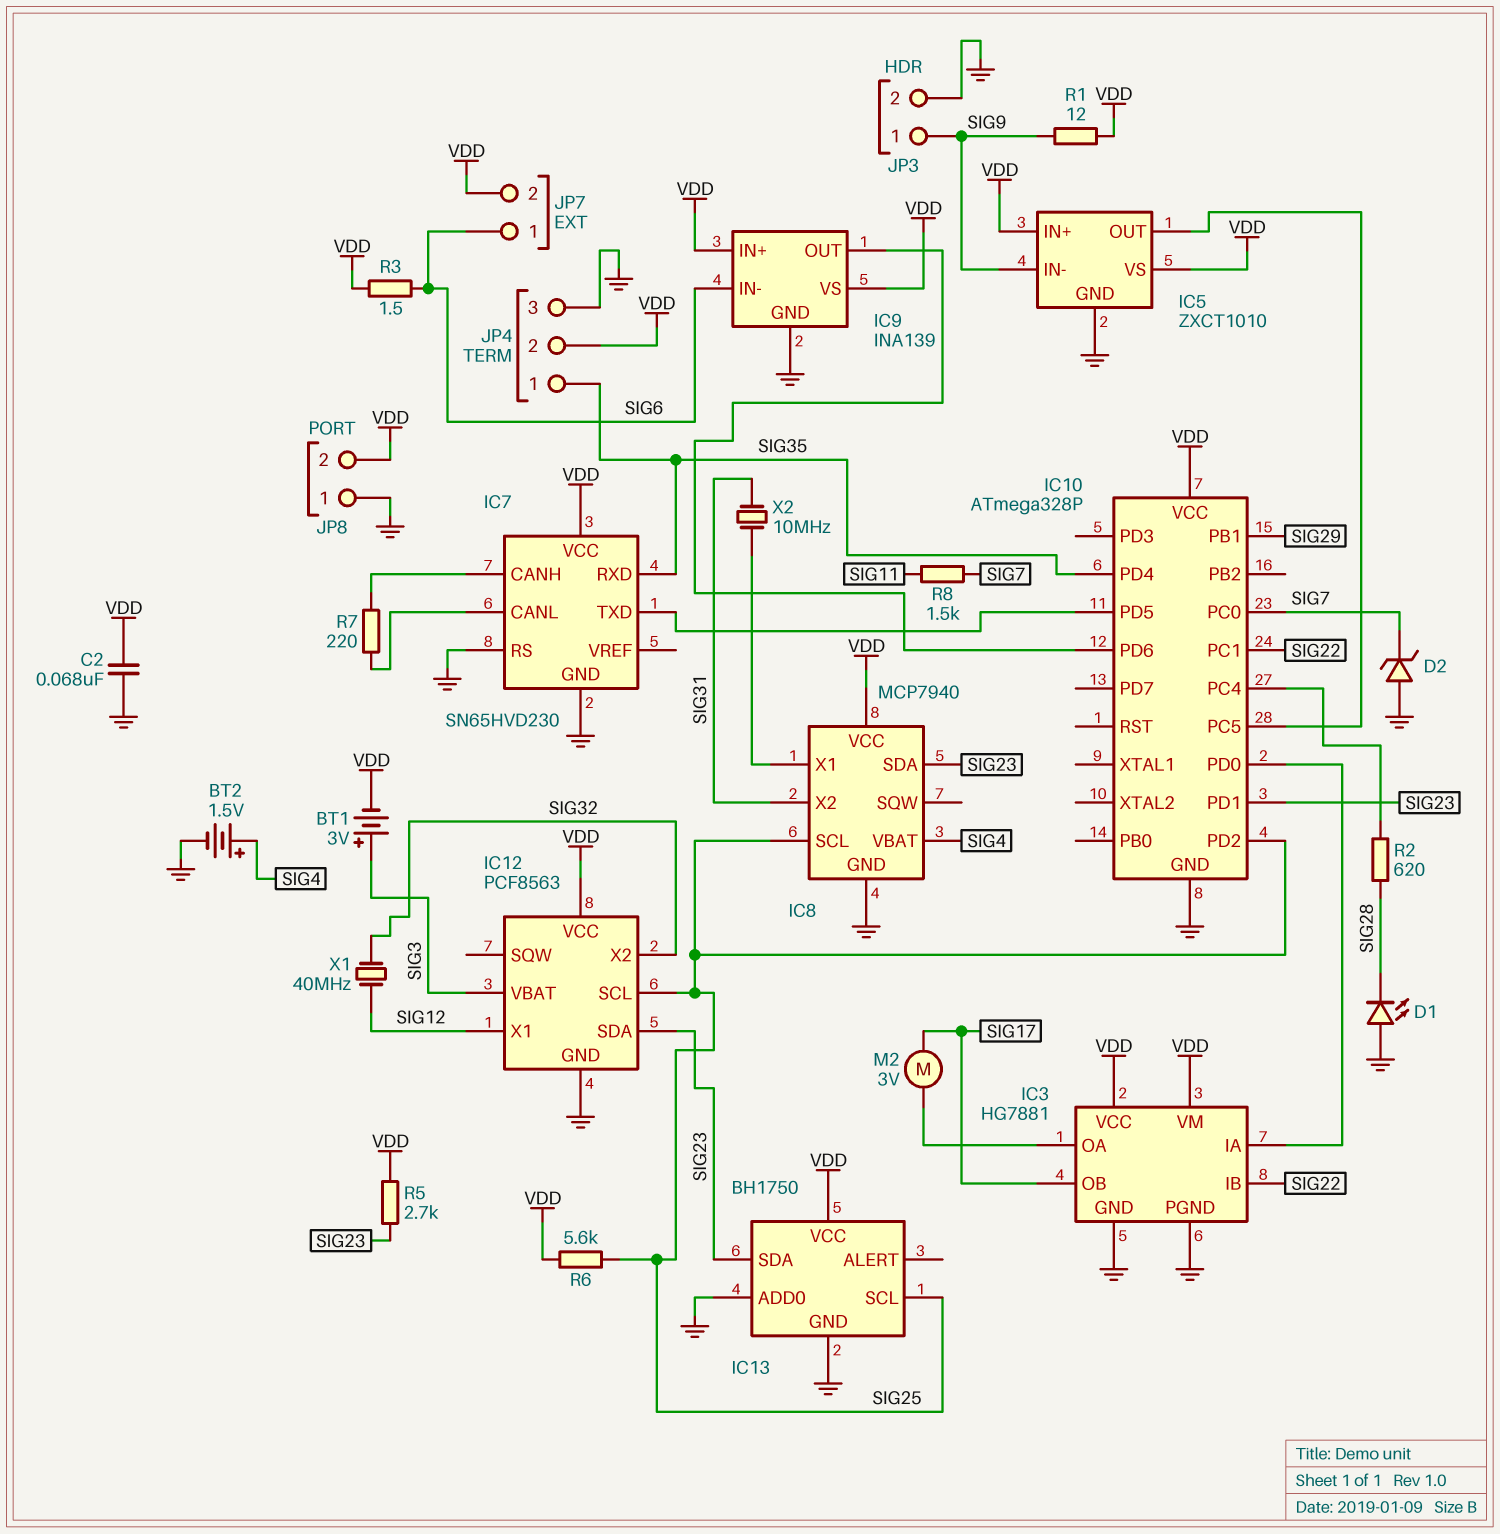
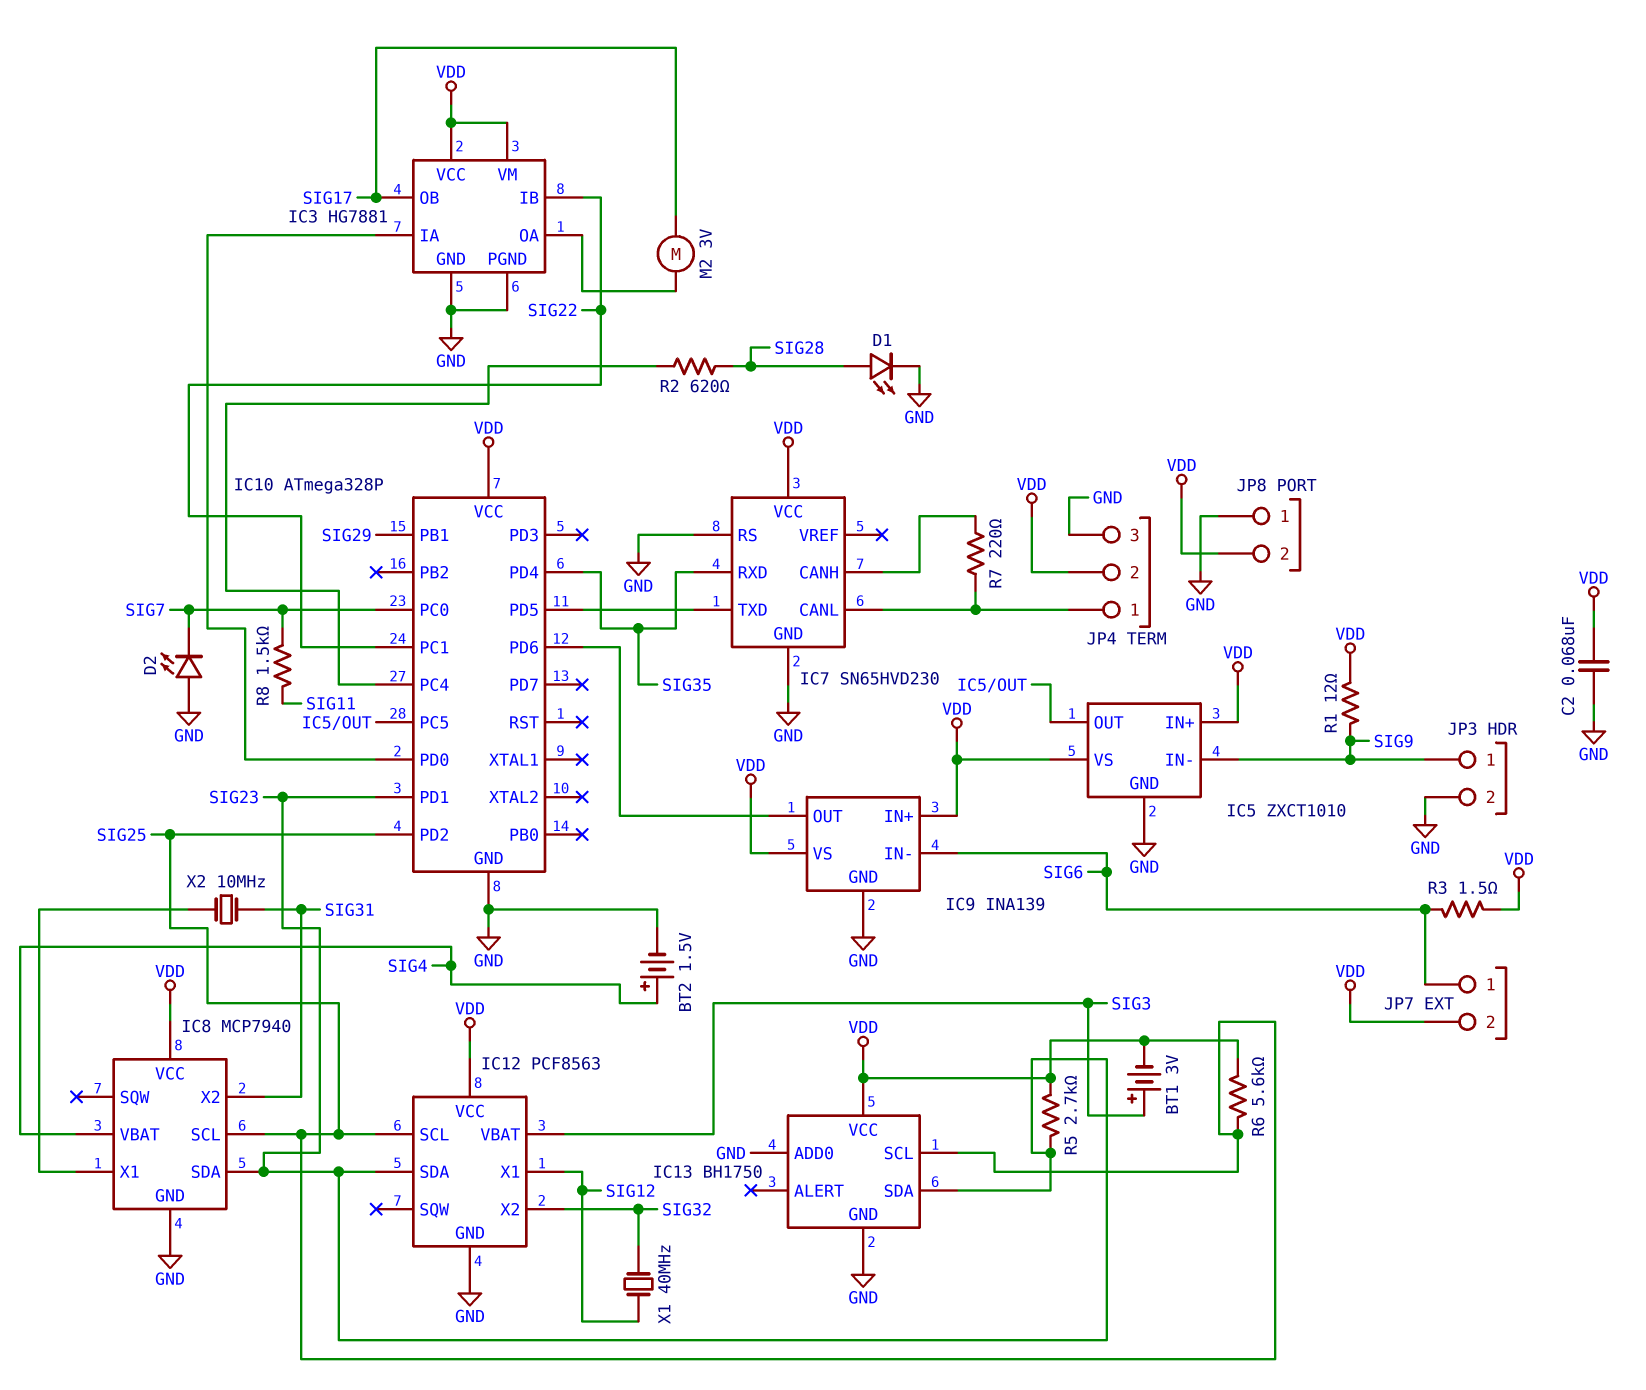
D1: LED (A GND, K SIG28) -> LED (A SIG28, K GND)
D2: zener (A GND, K SIG7) -> LED (A GND, K SIG7)
JP4 pin 1: SIG35 -> IC7/CANL

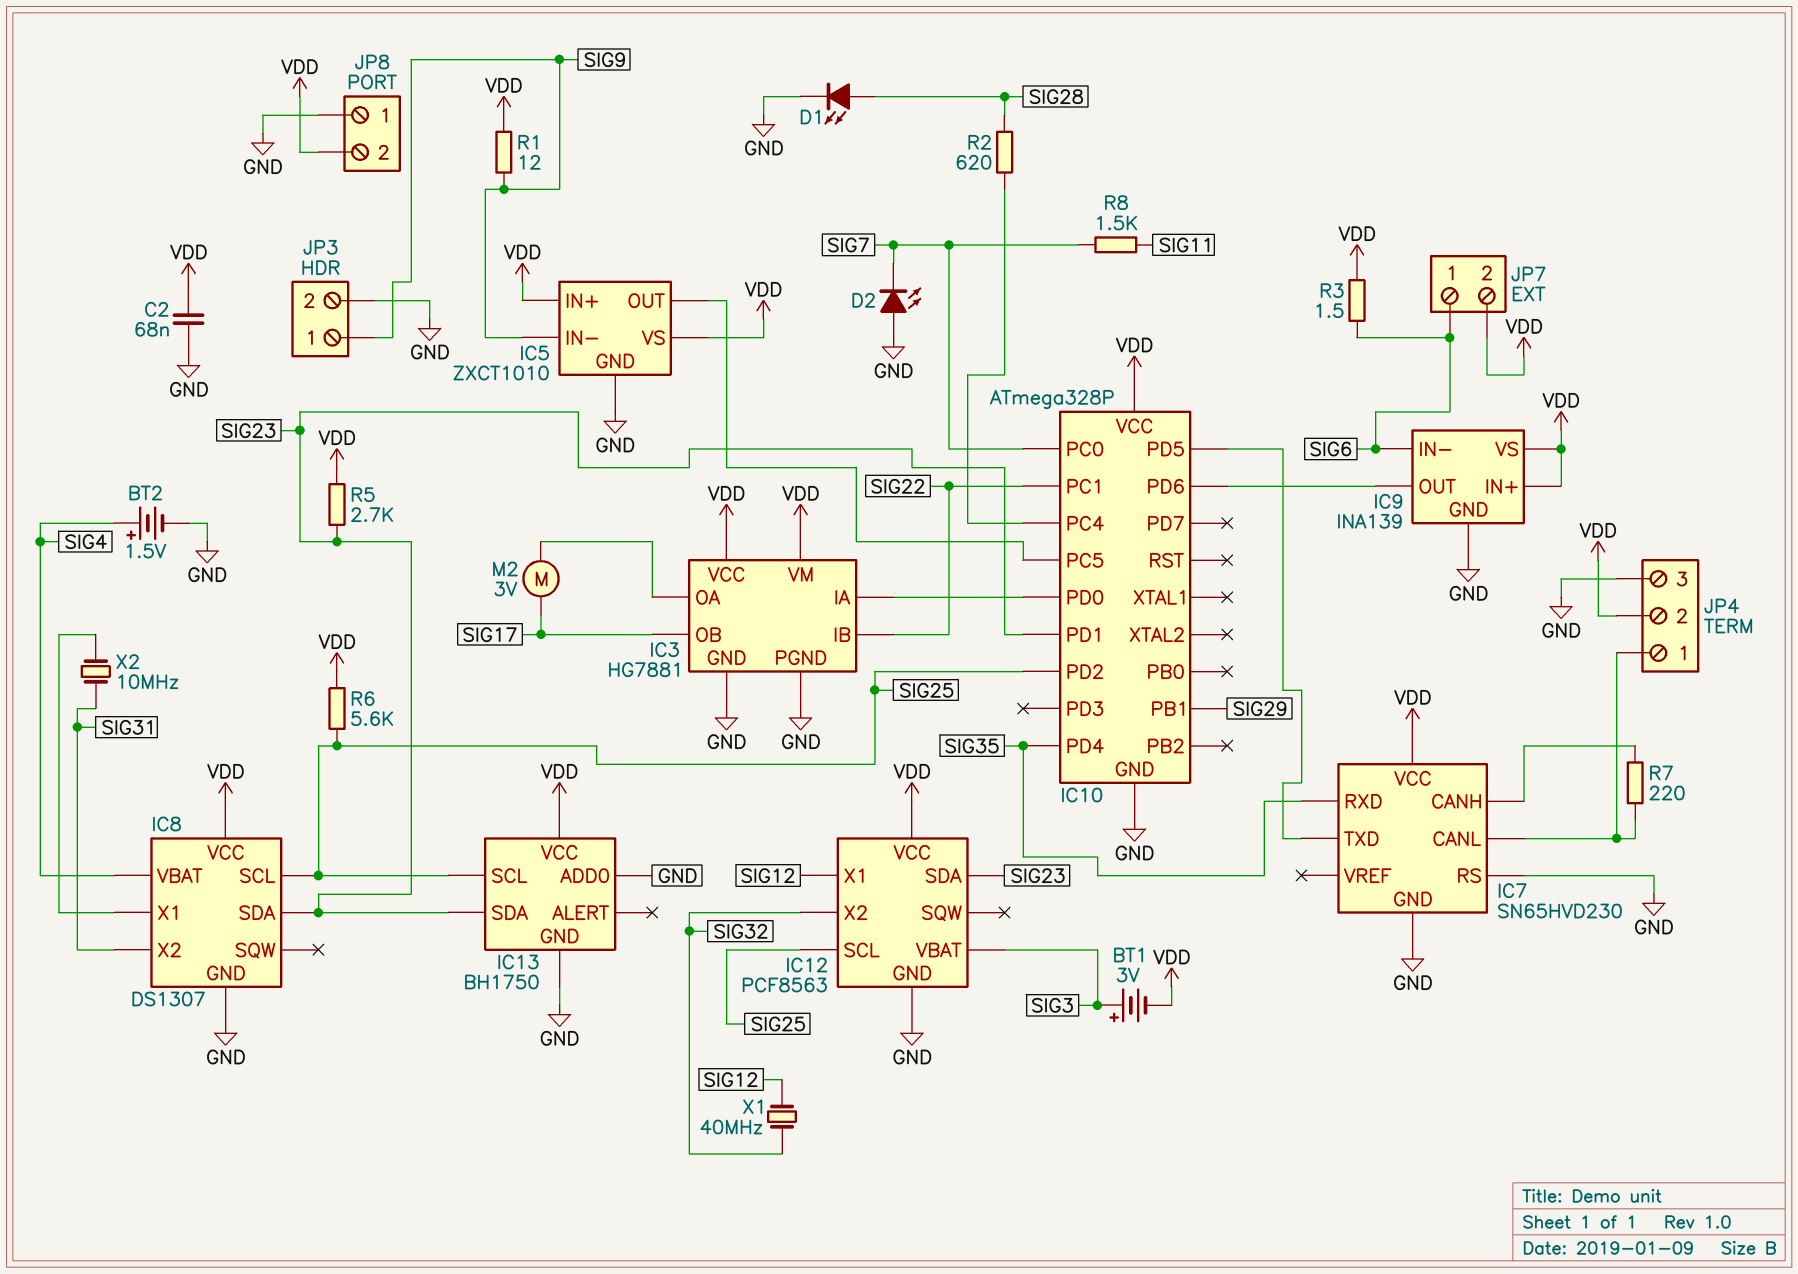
IC8: MCP7940 -> DS1307

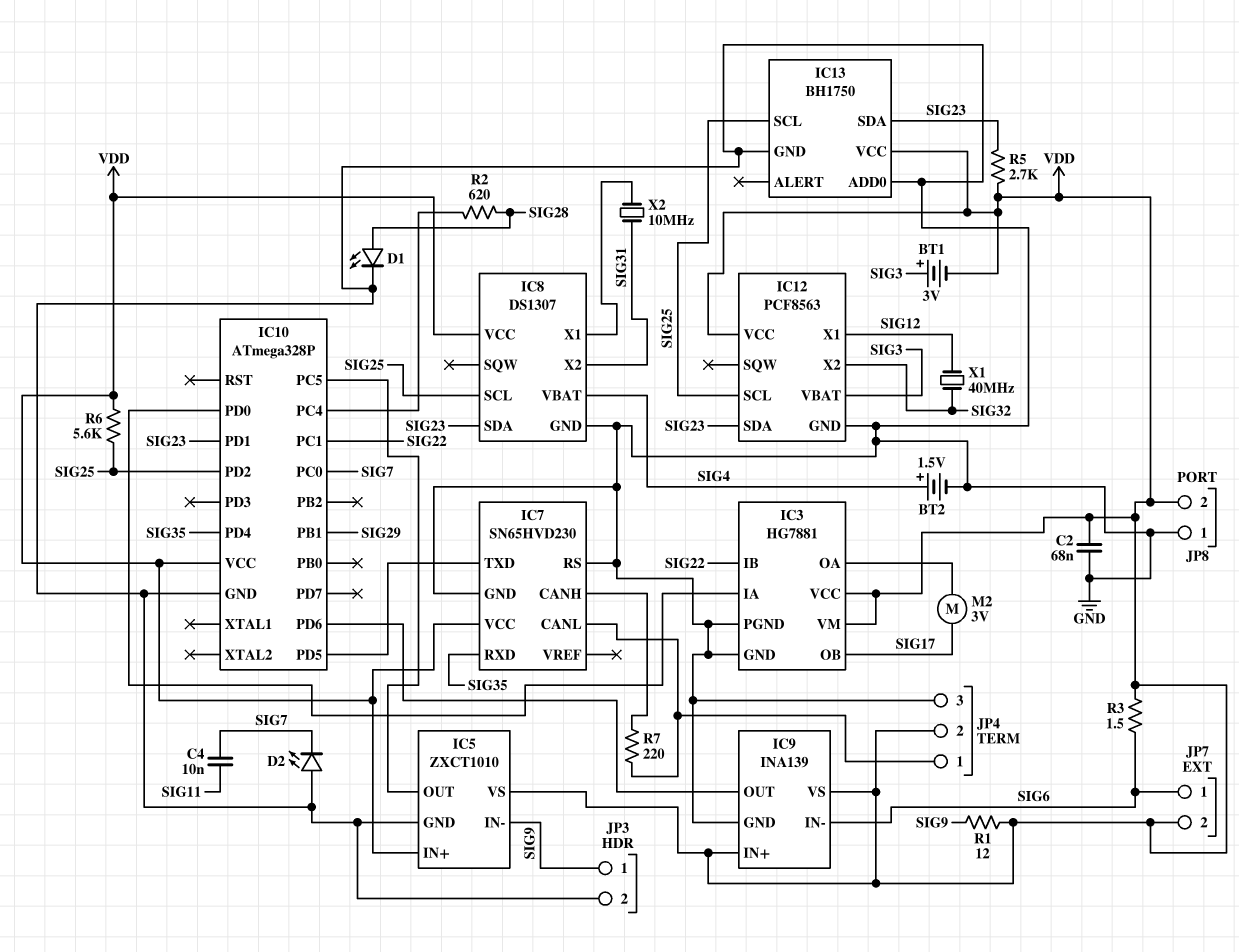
C4: none -> 10nF (SIG7, SIG11)
R8: 1.5k (SIG7, SIG11) -> none

